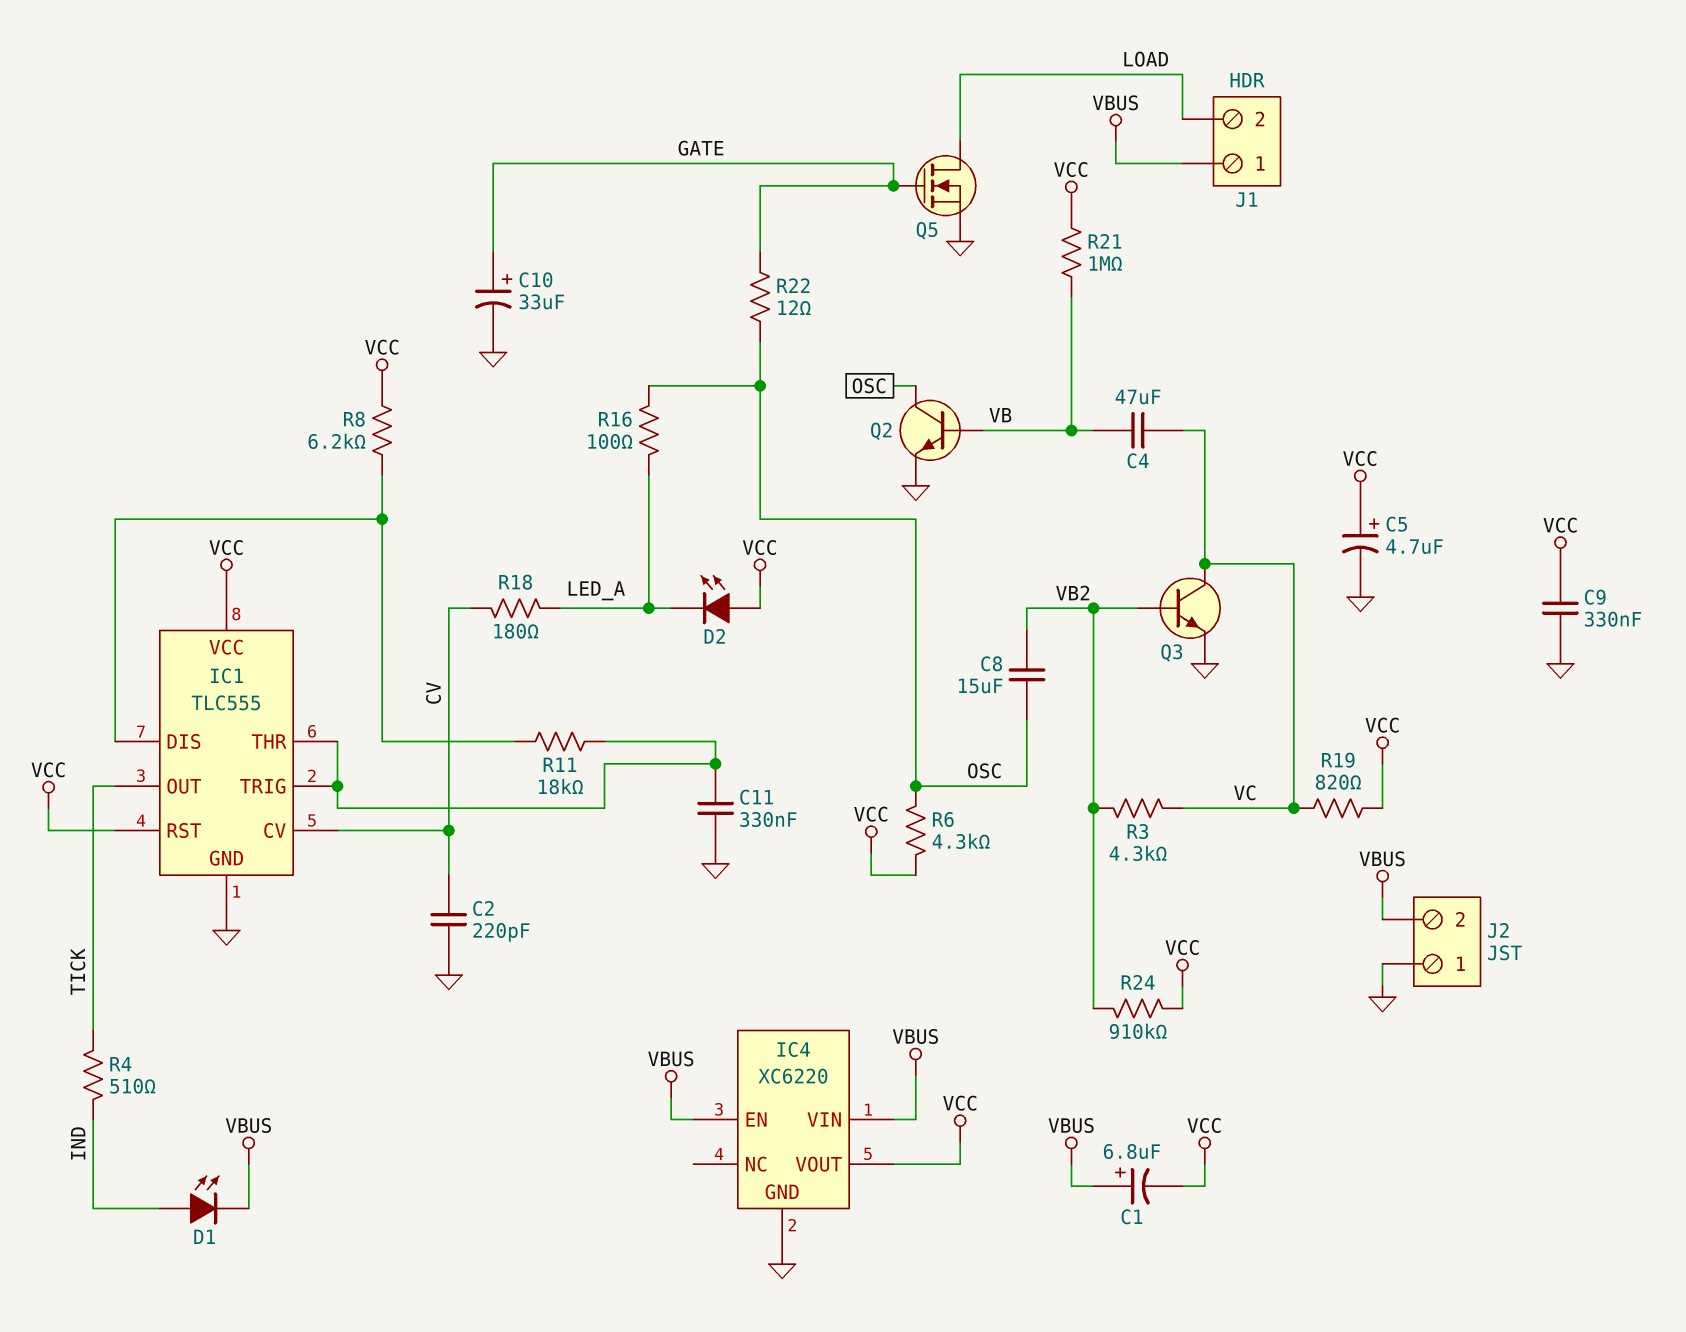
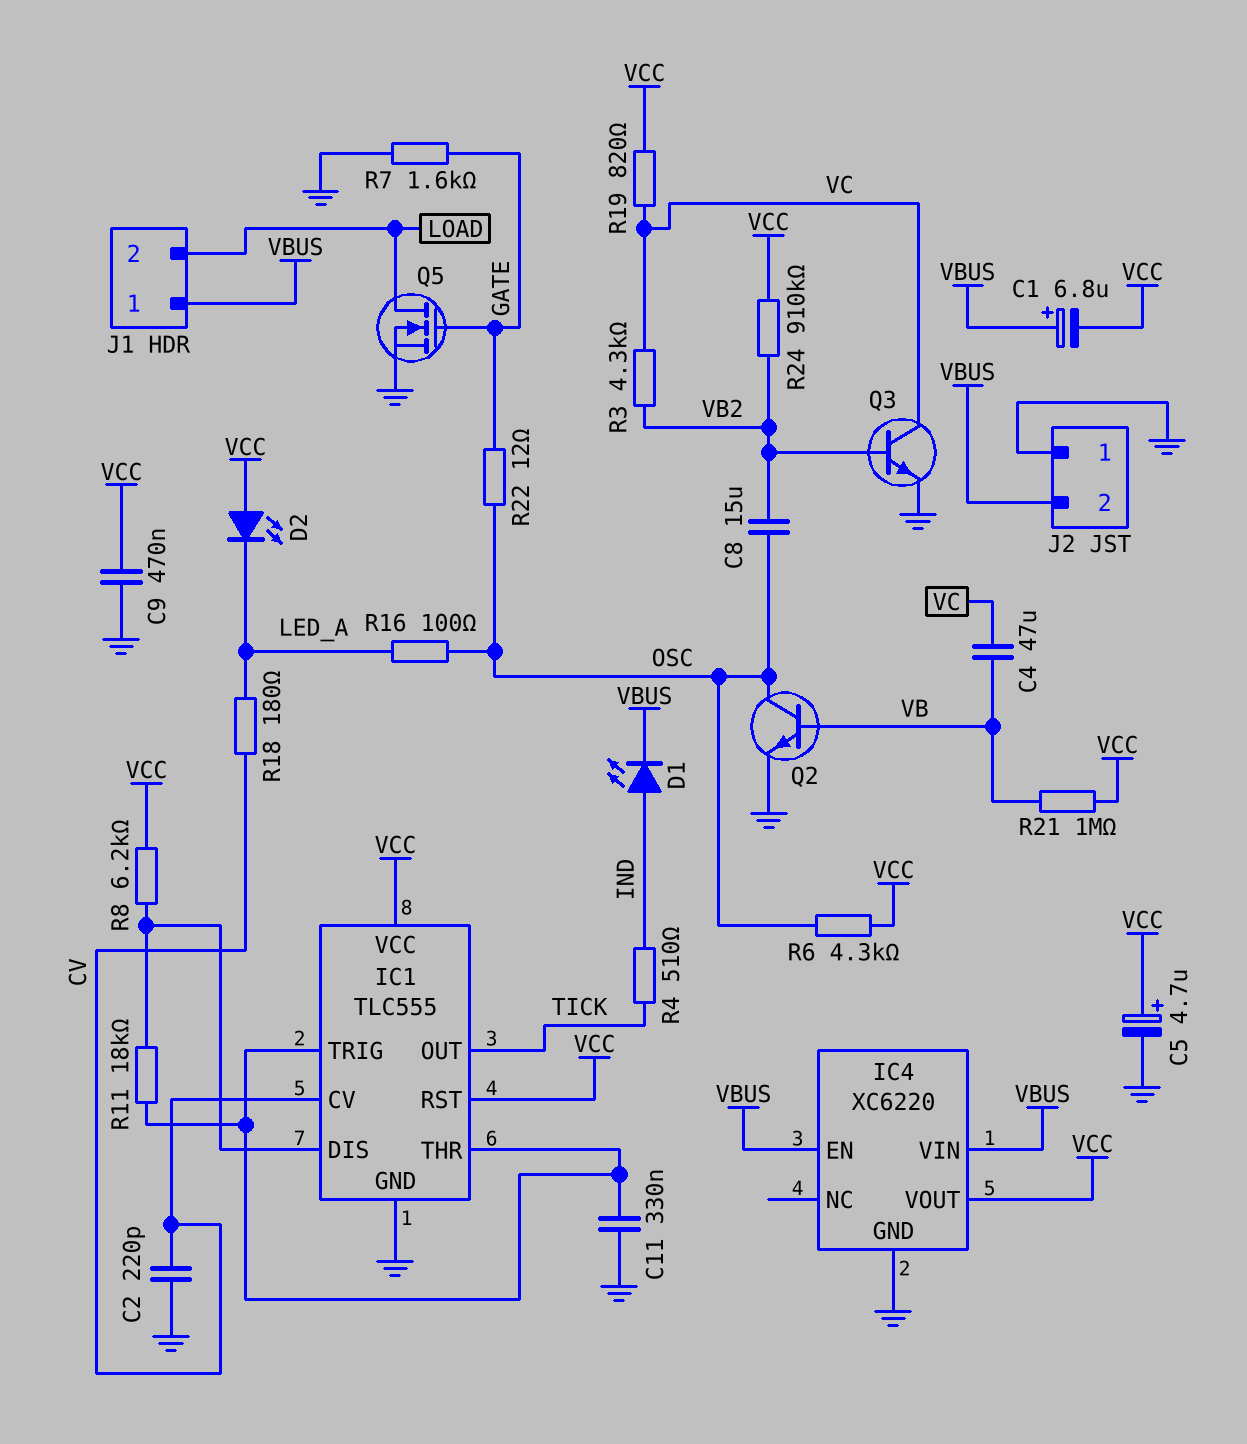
C9: 330nF (GND, VCC) -> 470nF (GND, VCC)
C10: 33uF (plus GATE, minus GND) -> none
R7: none -> 1.6k (GATE, GND)

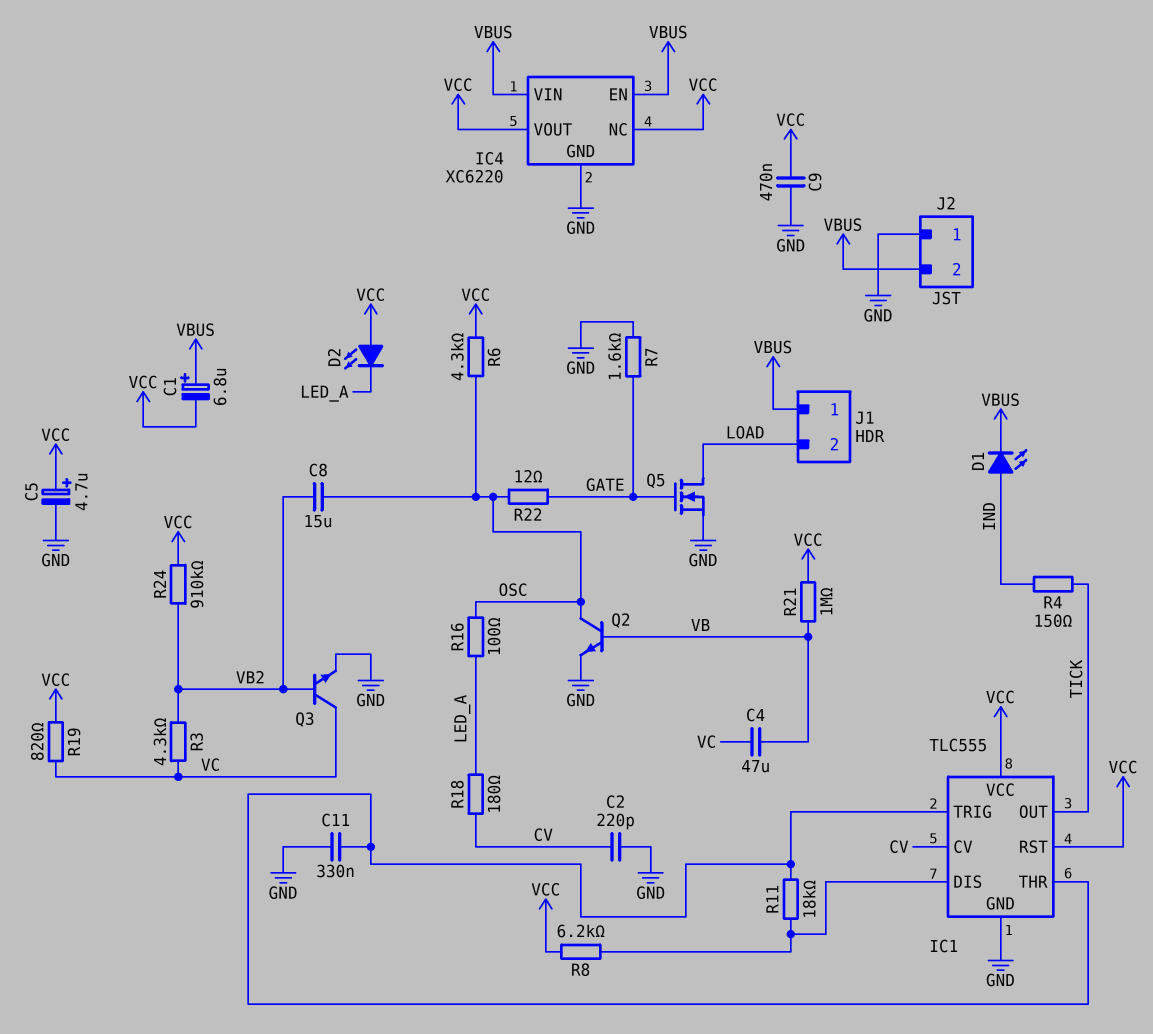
IC4 pin NC: none -> VCC
R4: 510 (IND, TICK) -> 150 (IND, TICK)

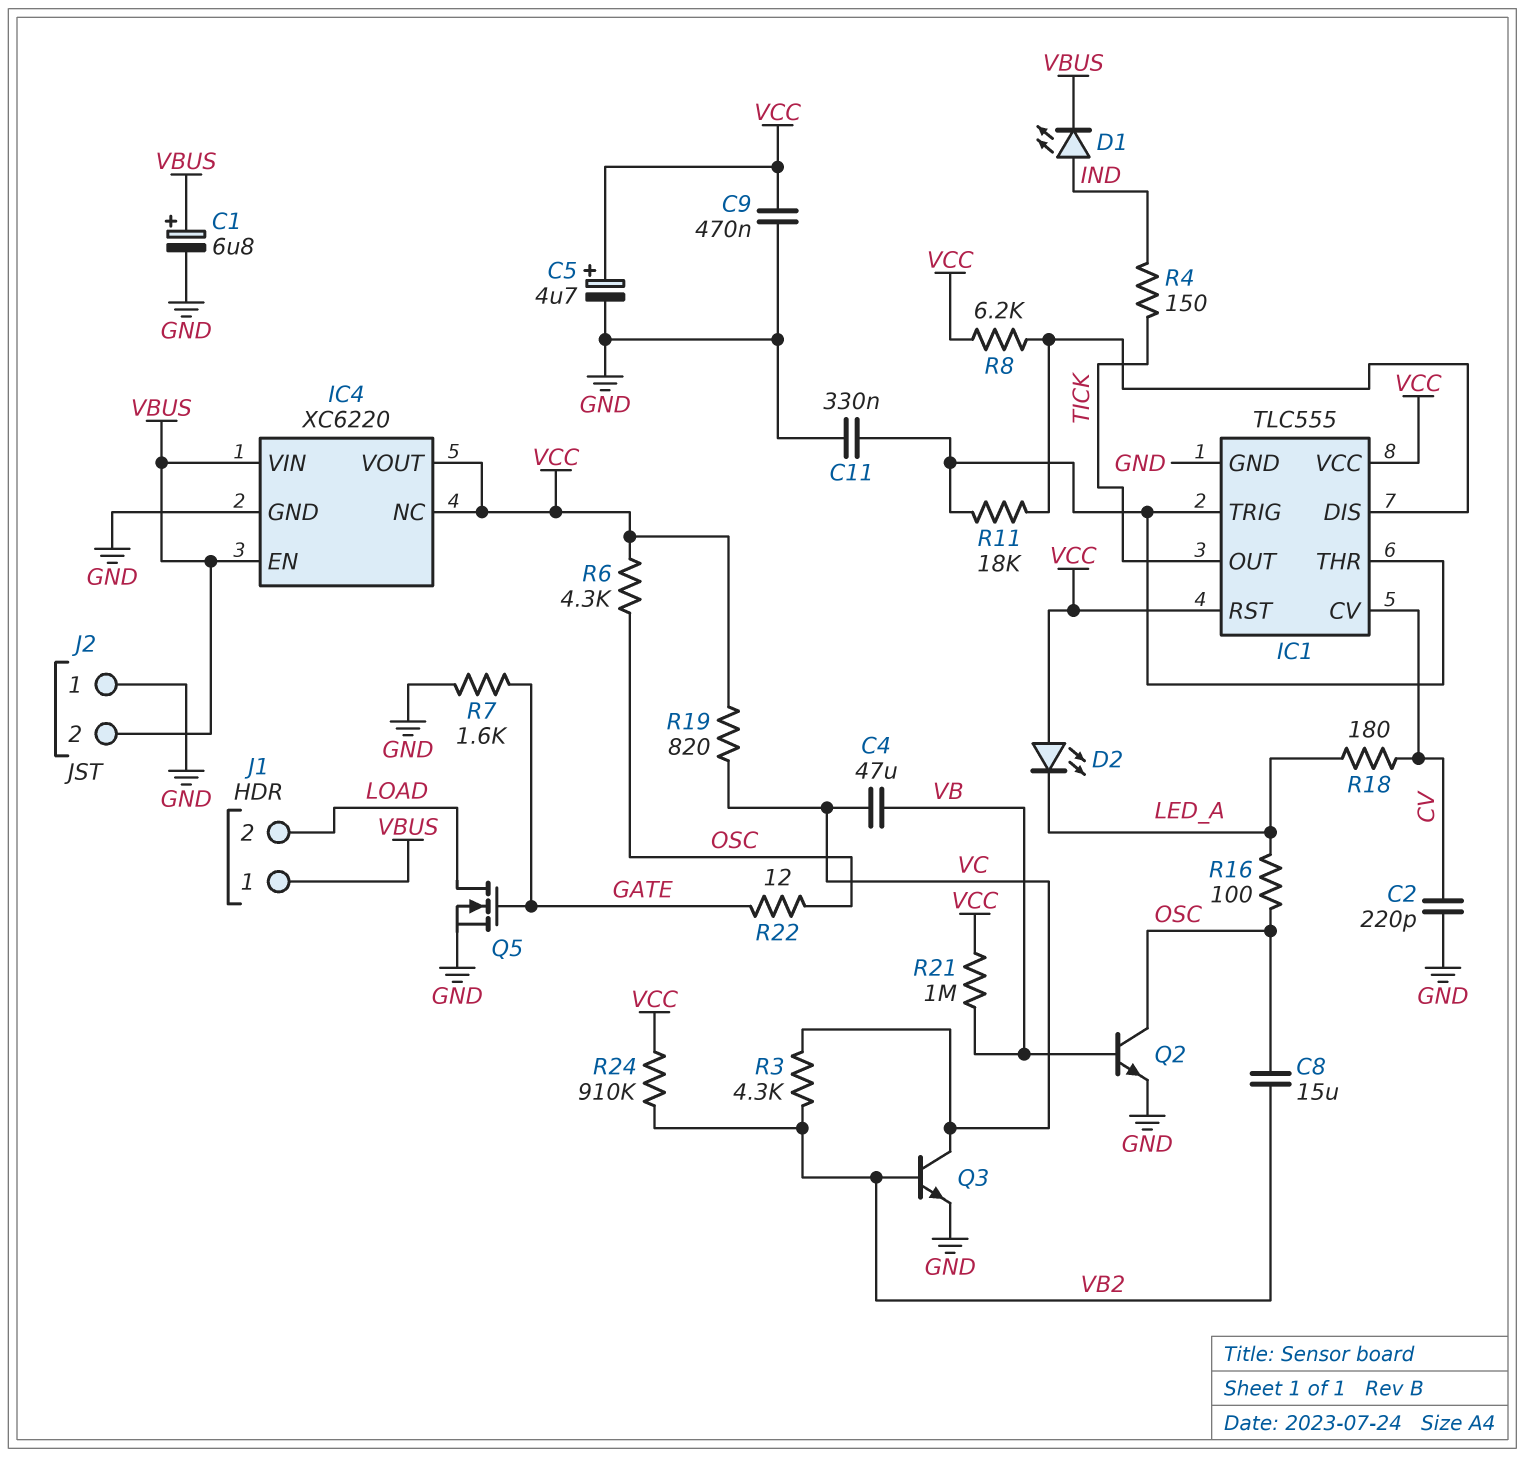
C1: 6.8uF (plus VBUS, minus VCC) -> 6.8uF (plus VBUS, minus GND)

